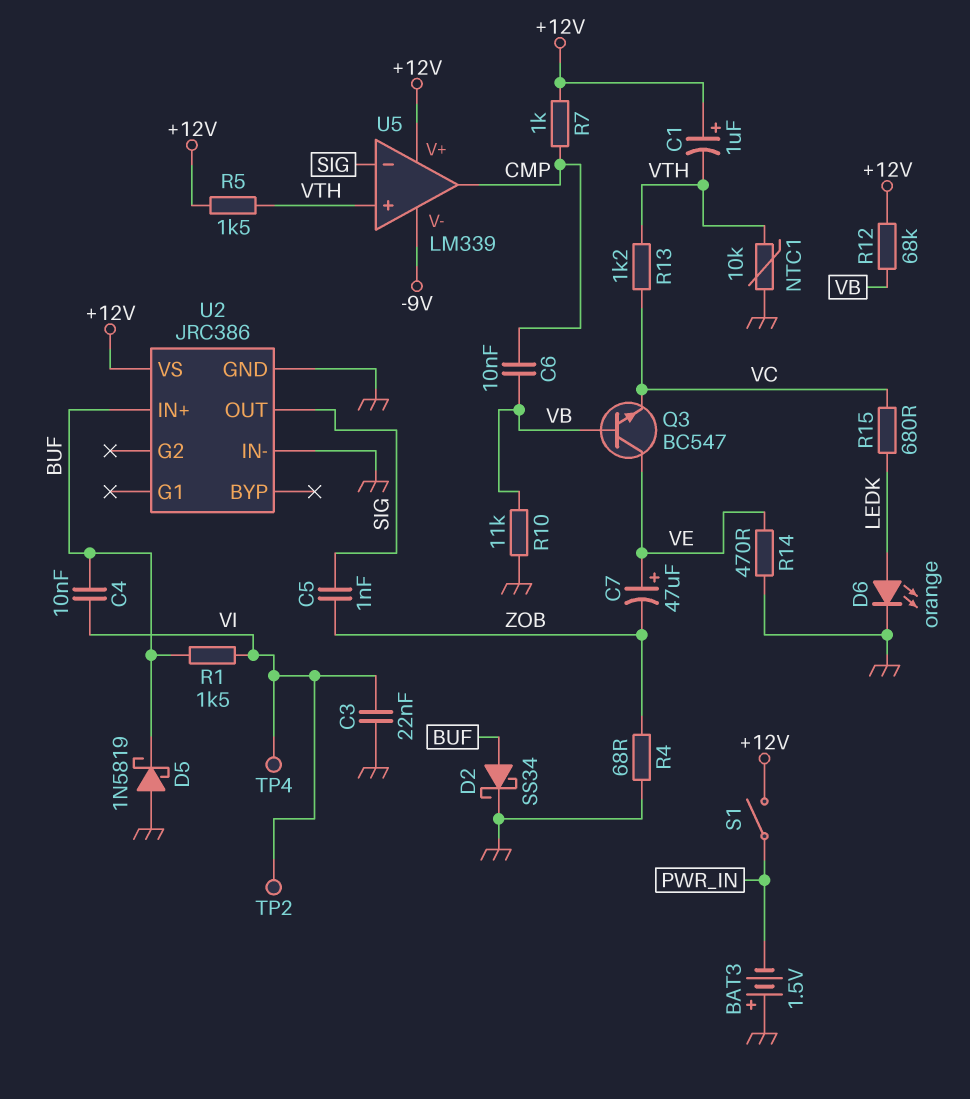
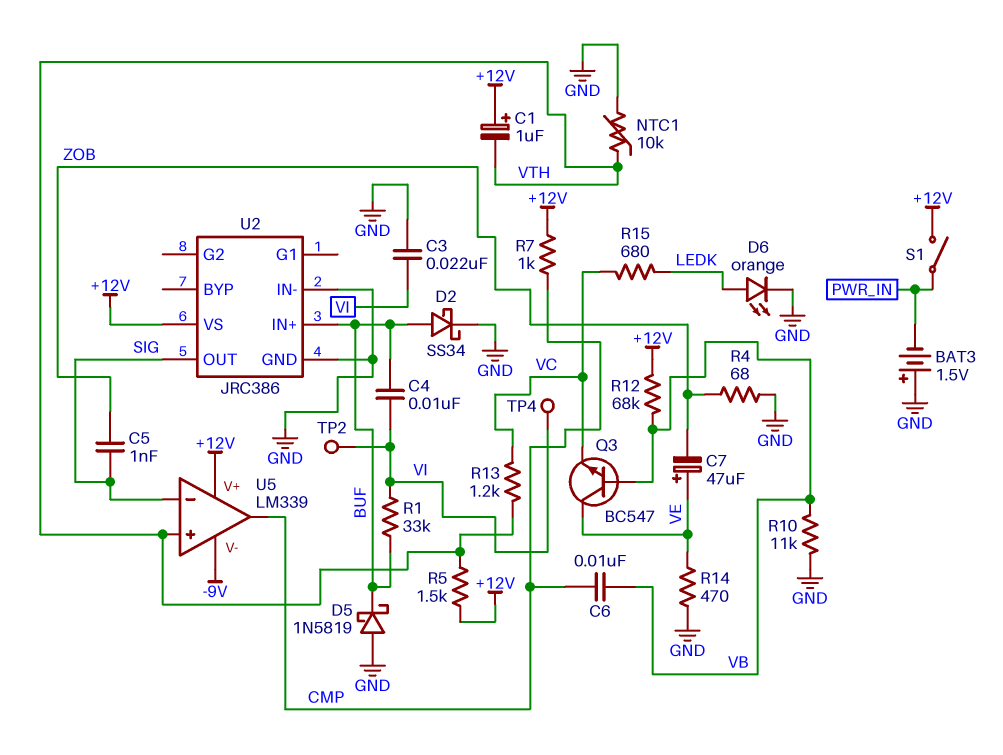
R1: 1.5k (BUF, VI) -> 33k (BUF, VI)

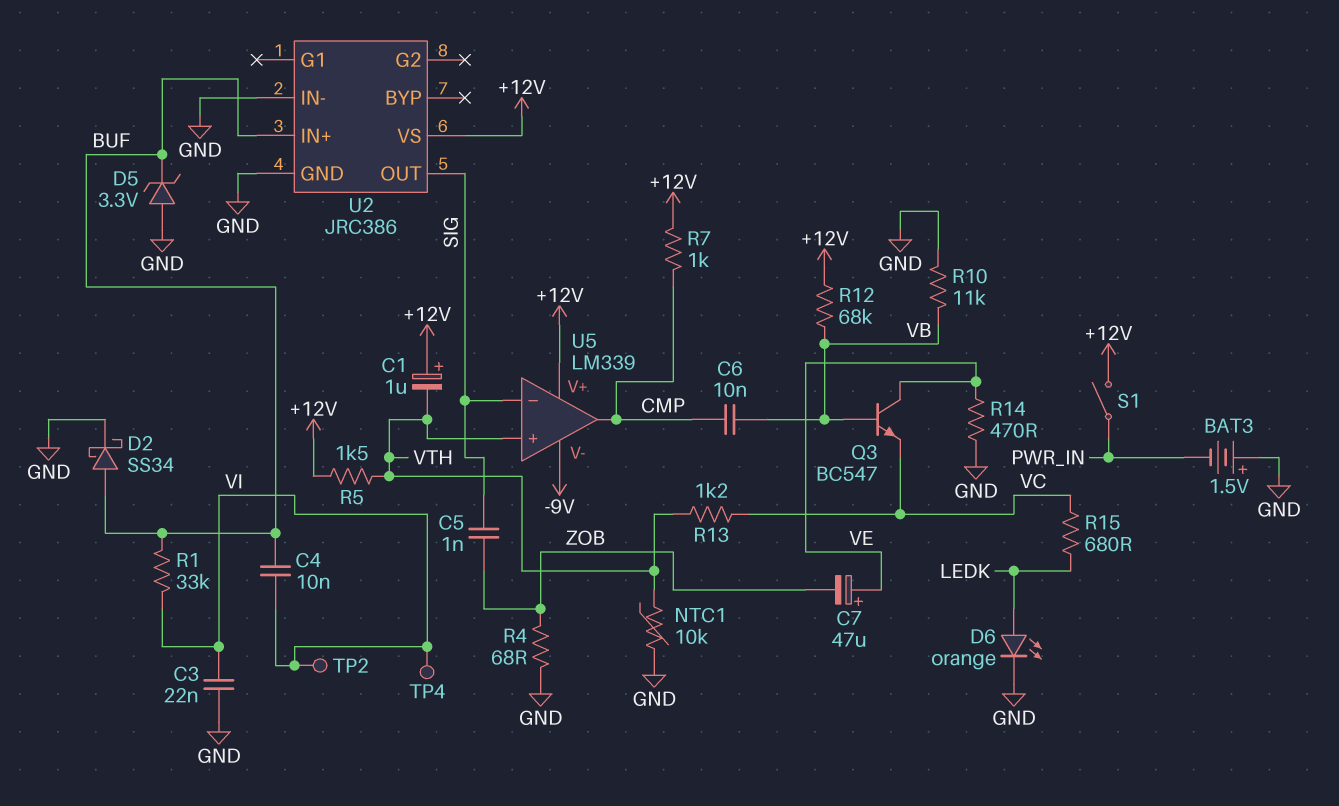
D5: schottky 1N5819 (A GND, K BUF) -> zener 3.3V (A GND, K BUF)

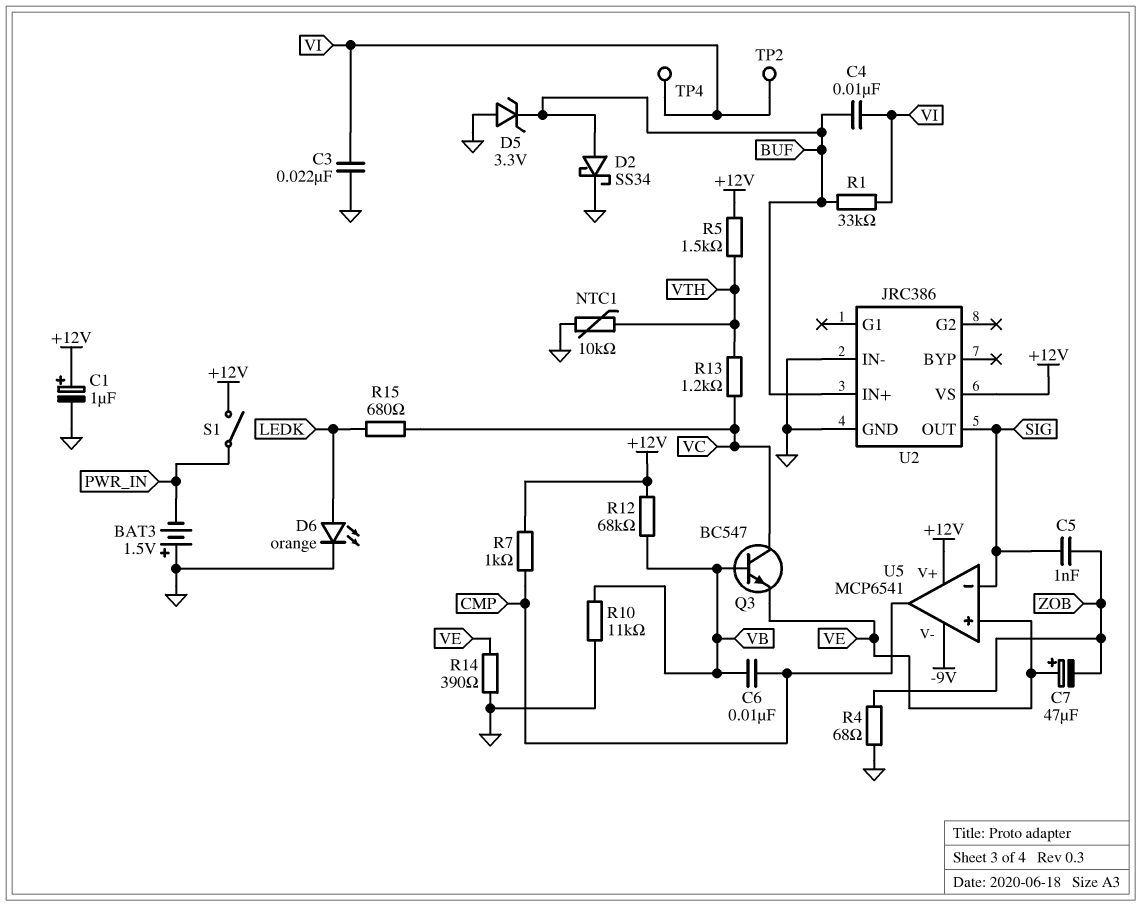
C1: 1uF (plus +12V, minus VTH) -> 1uF (plus +12V, minus GND)
Q3: NPN BC547 (B VB, C VE, E VC) -> NPN BC547 (B VB, C VC, E VE)
R14: 470 (GND, VE) -> 390 (GND, VE)
U5: LM339 -> MCP6541
U5 pin in+: VTH -> VE

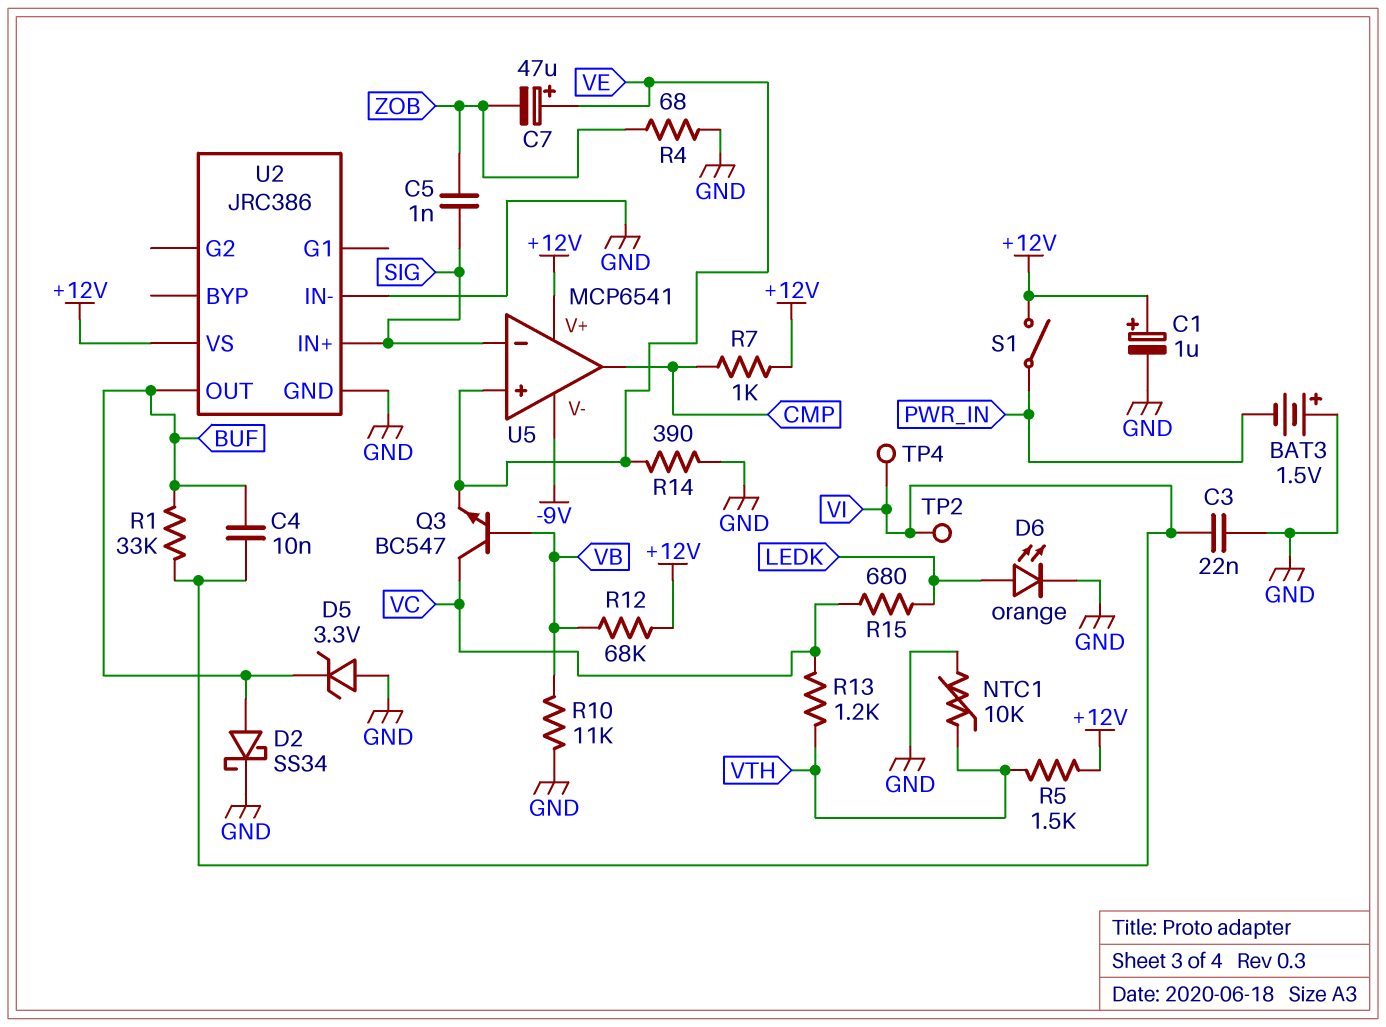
C6: 10nF (CMP, VB) -> none
U2 pin IN+: BUF -> SIG
U2 pin OUT: SIG -> BUF

